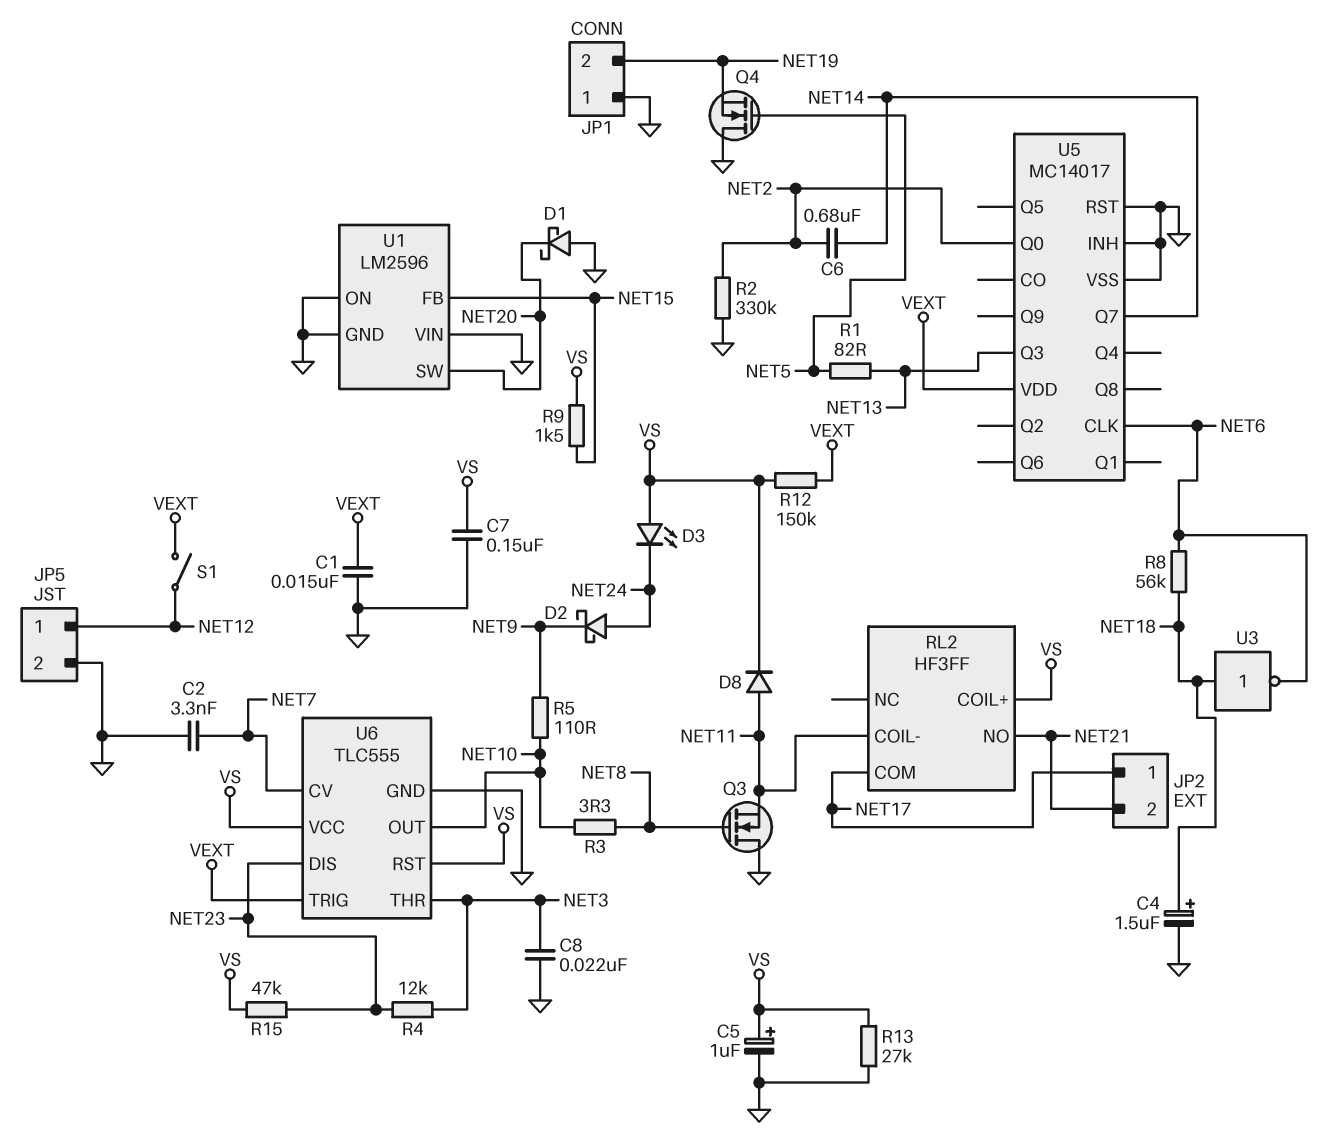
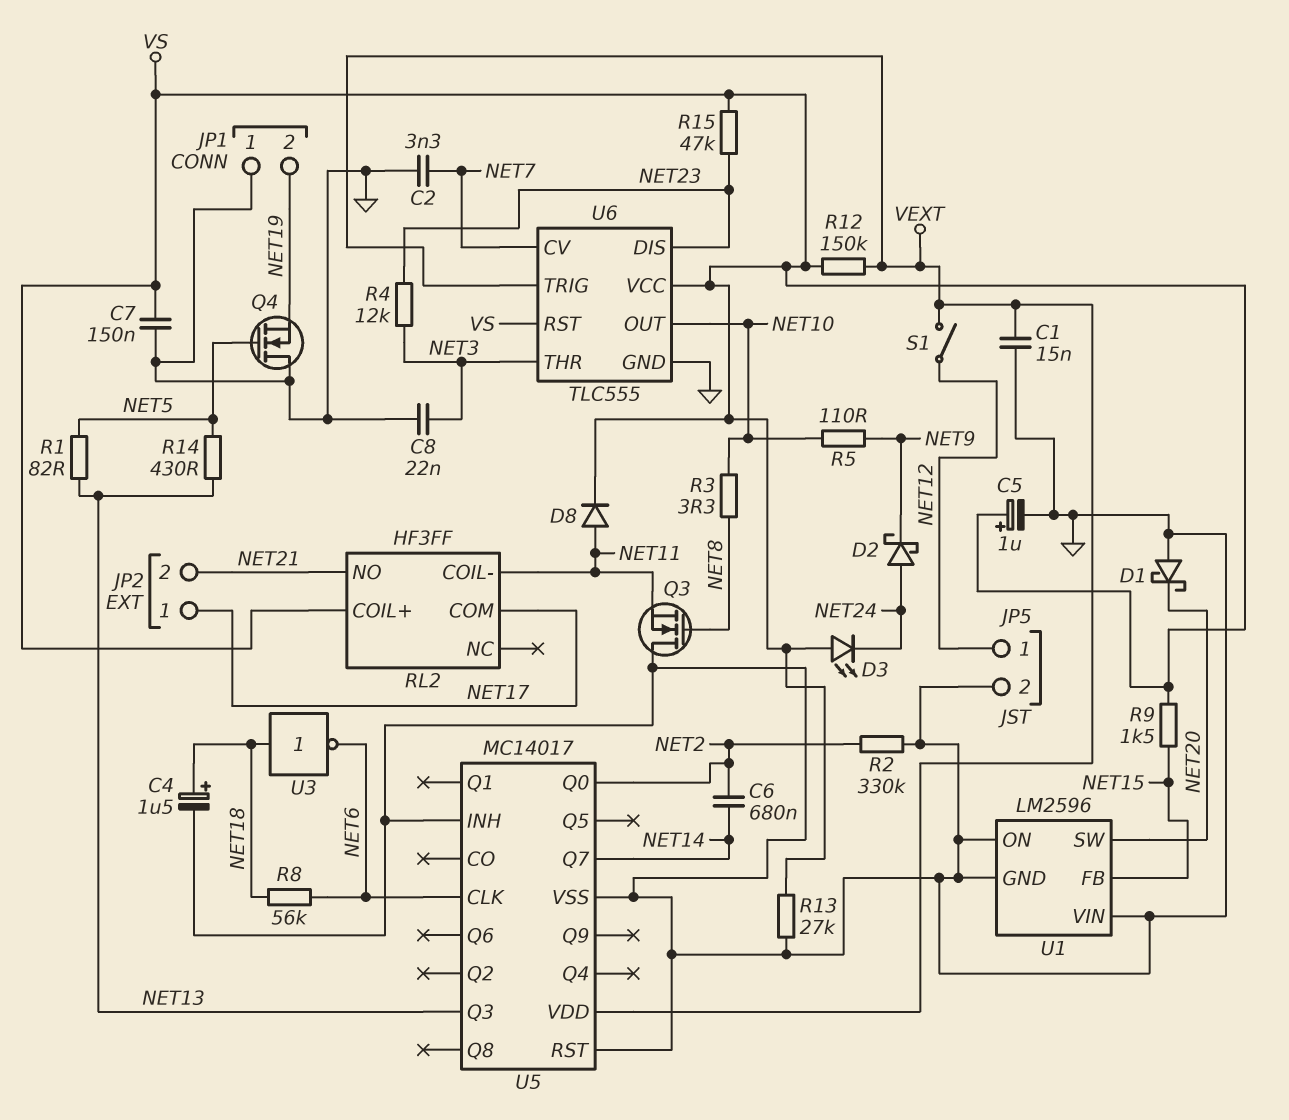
R14: none -> 430 (NET5, NET13)

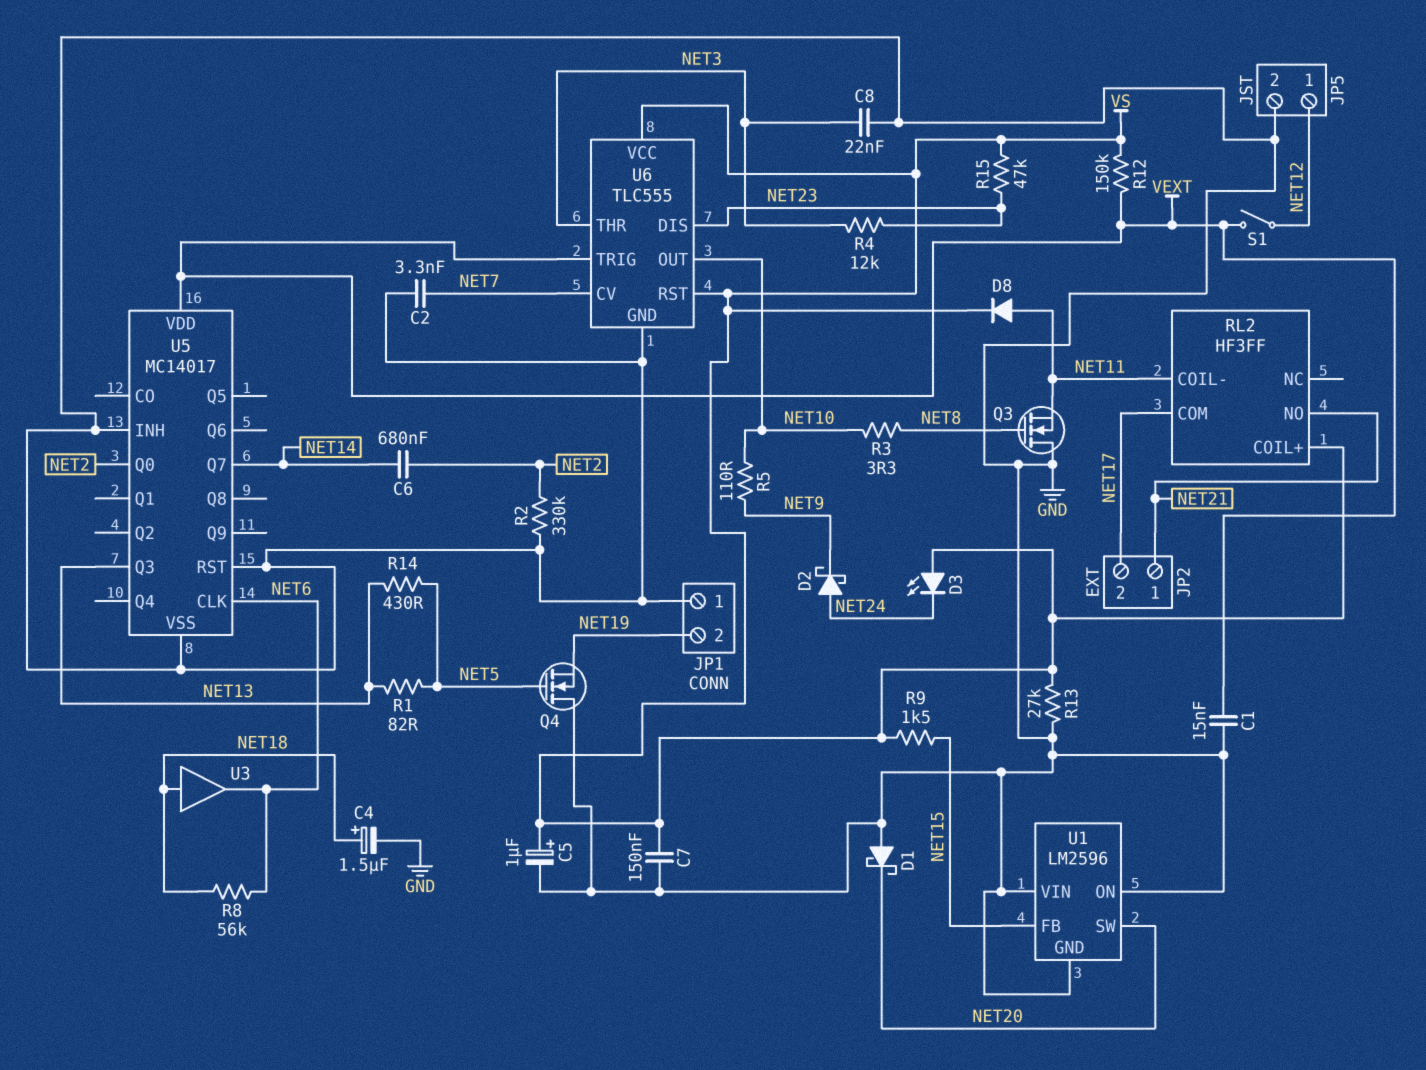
JP2 pin 1: NET17 -> NET21
JP2 pin 2: NET21 -> NET17
U3: NOT (in NET18, out NET6) -> buffer (in NET18, out NET6)

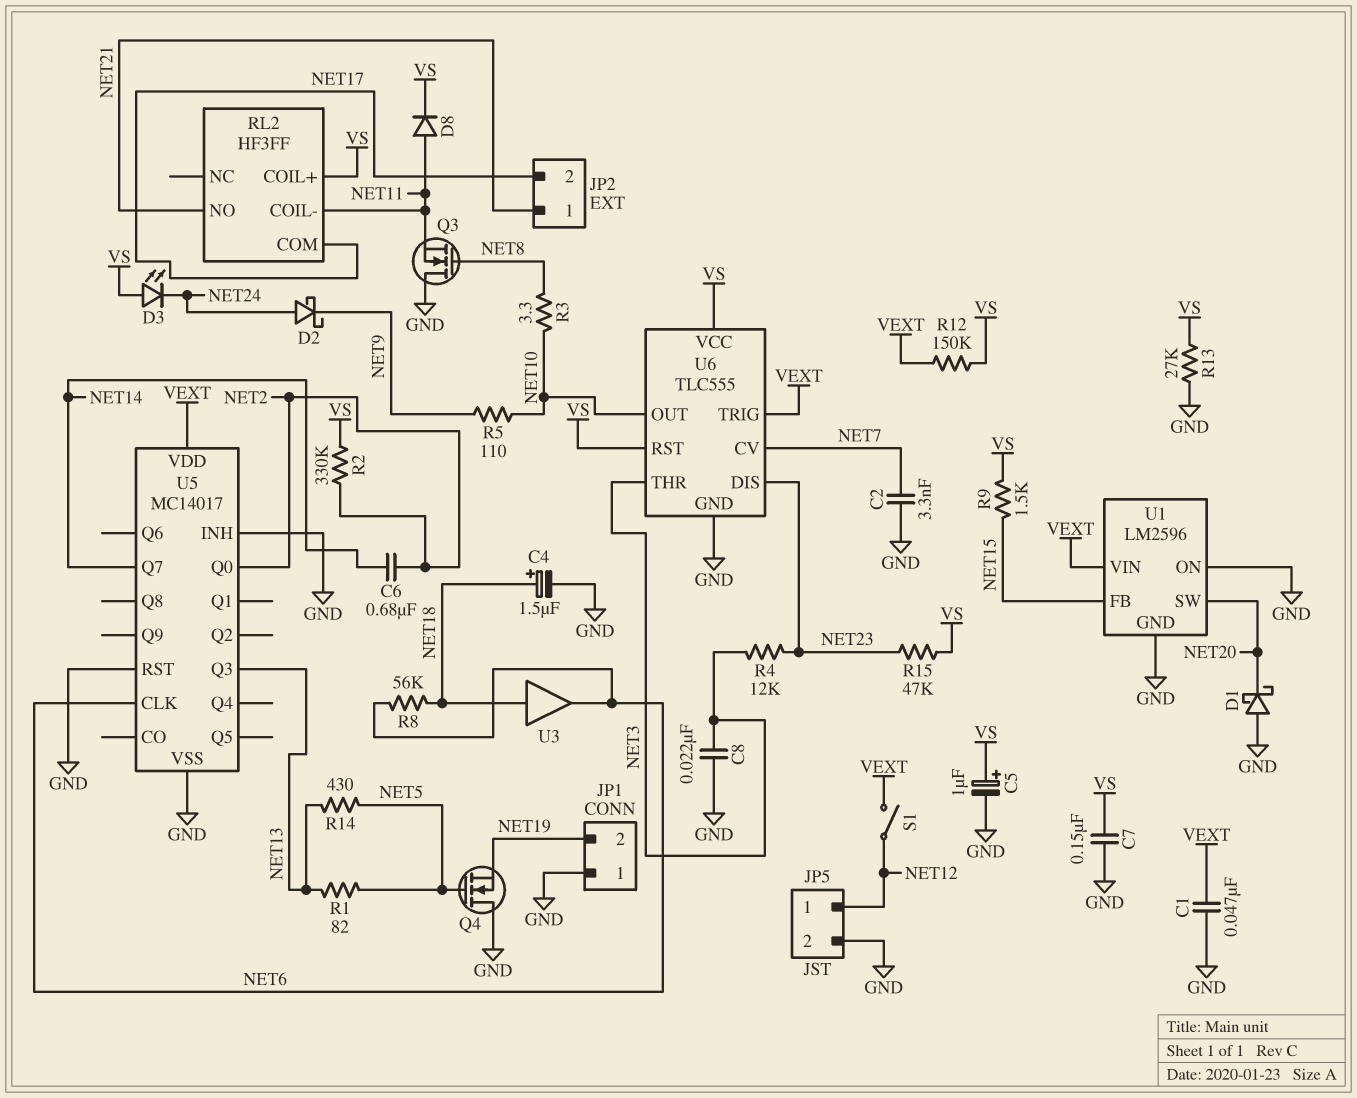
C1: 15nF (GND, VEXT) -> 47nF (GND, VEXT)
R2: 330k (GND, NET2) -> 330k (NET2, VS)
U1 pin VIN: GND -> VEXT

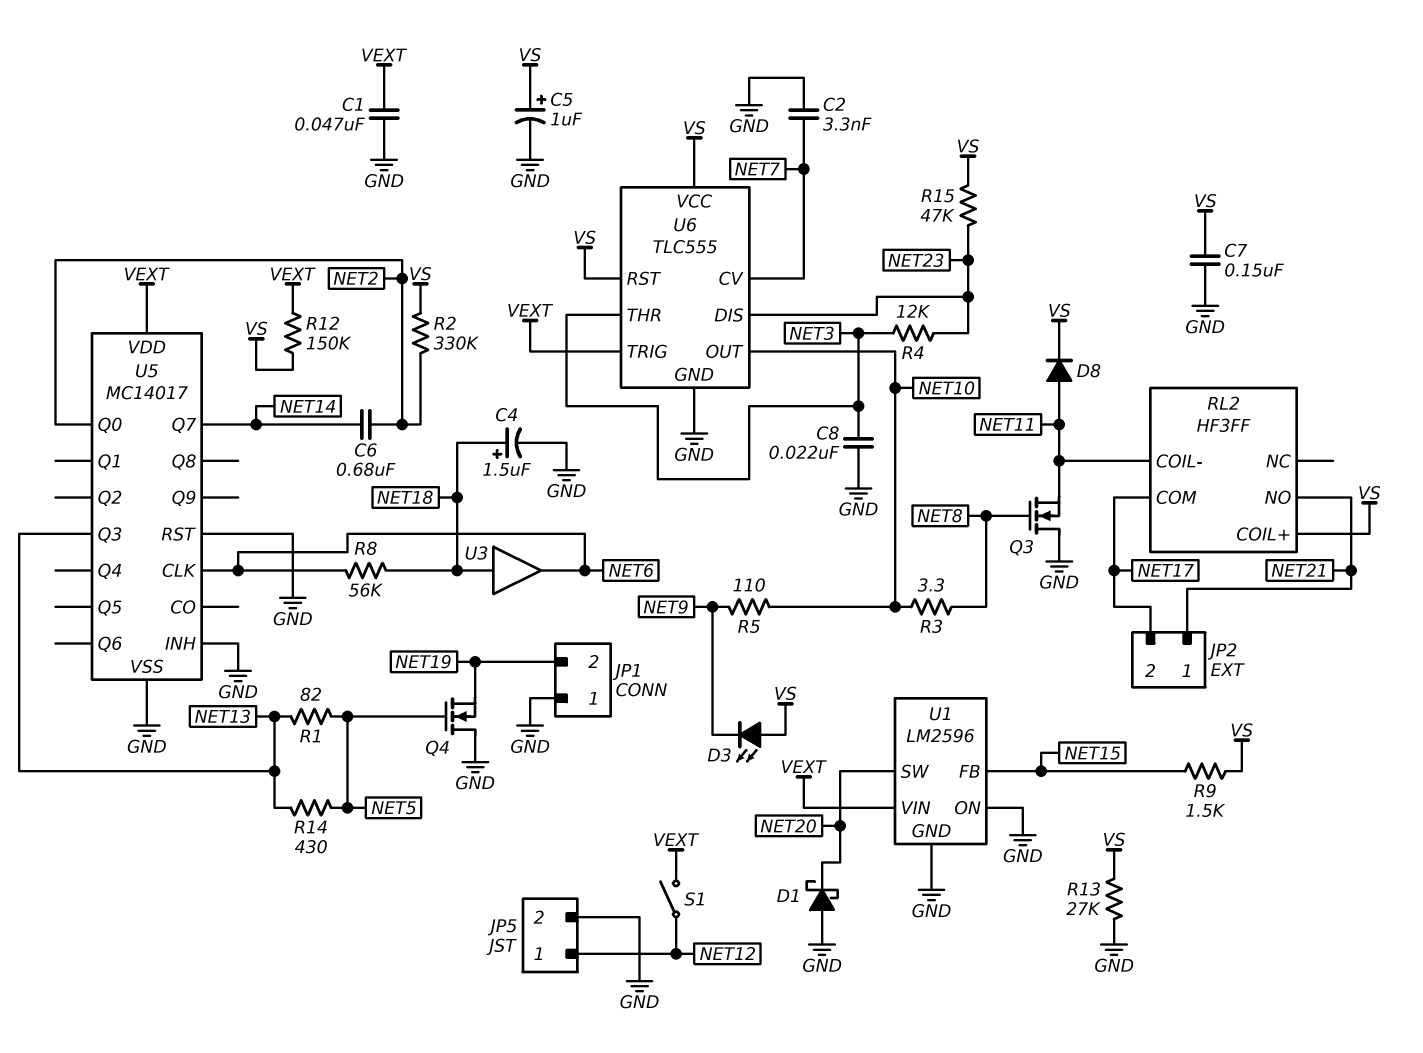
D2: schottky (A NET24, K NET9) -> none
D3: LED (A VS, K NET24) -> LED (A VS, K NET9)

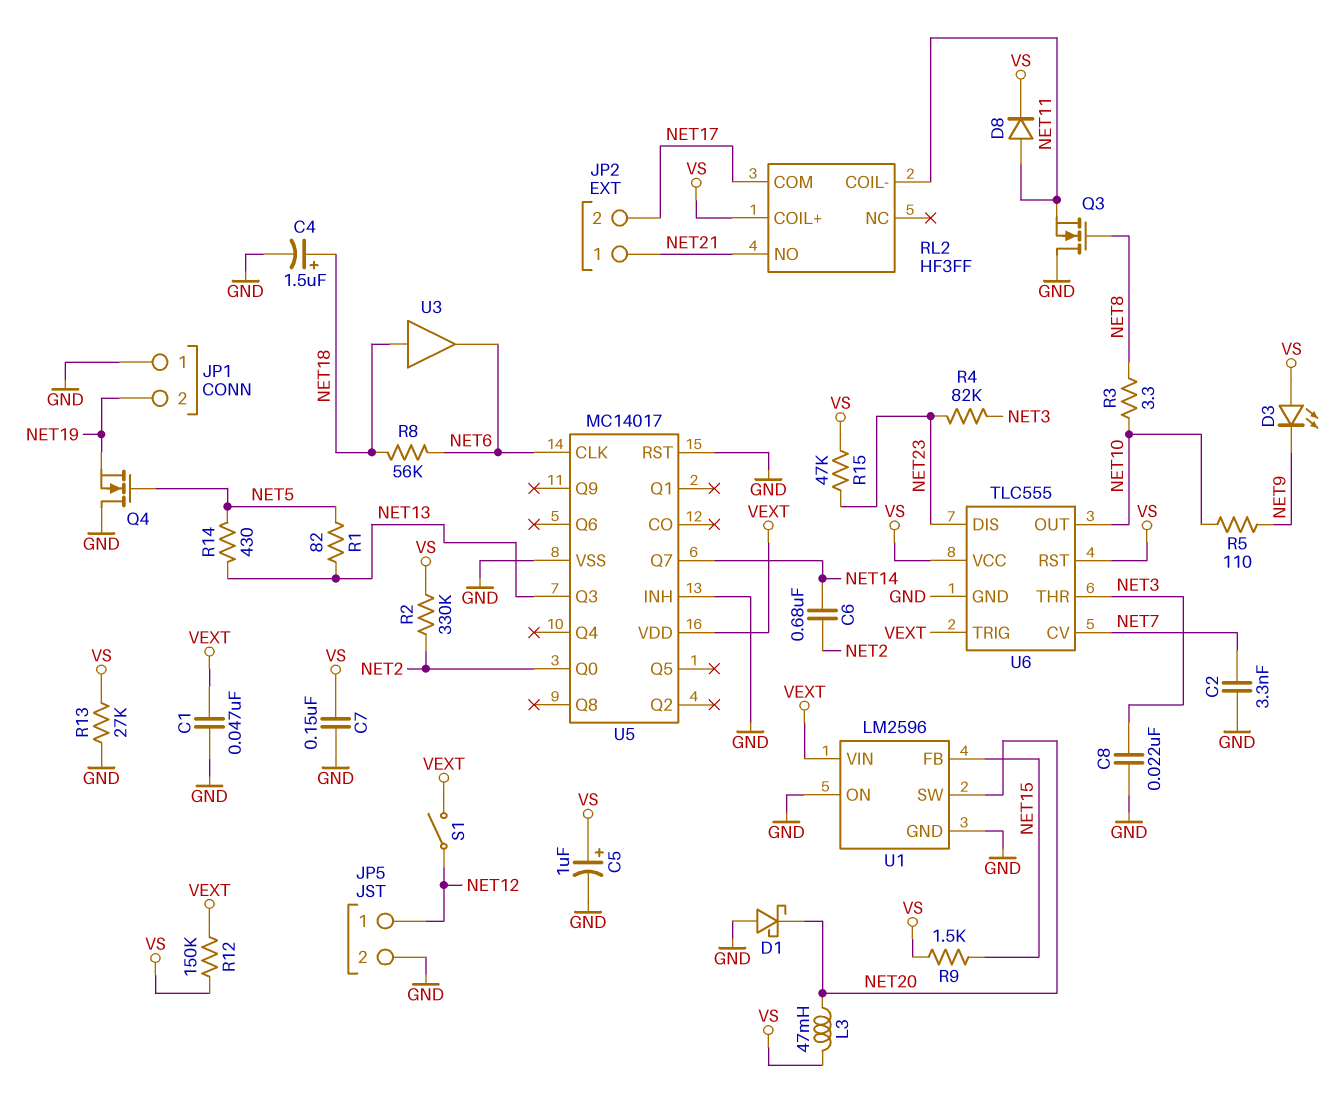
L3: none -> 47mH (NET20, VS)
R4: 12k (NET3, NET23) -> 82k (NET3, NET23)

